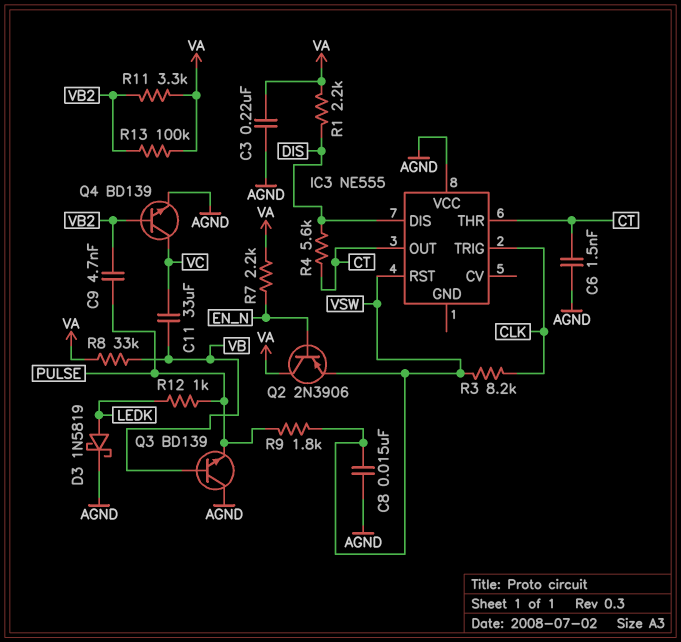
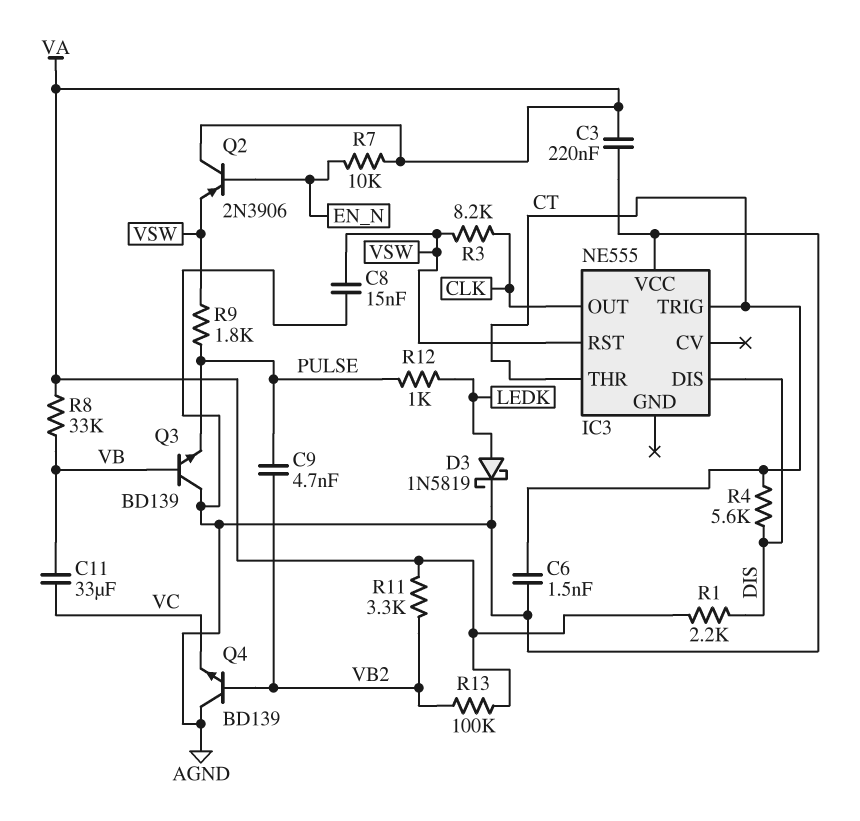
IC3 pin OUT: CT -> CLK
IC3 pin TRIG: CLK -> CT
Q4: NPN BD139 (B VB2, C VC, E AGND) -> NPN BD139 (B VB2, C AGND, E VC)
R7: 2.2k (EN_N, VA) -> 10k (EN_N, VA)

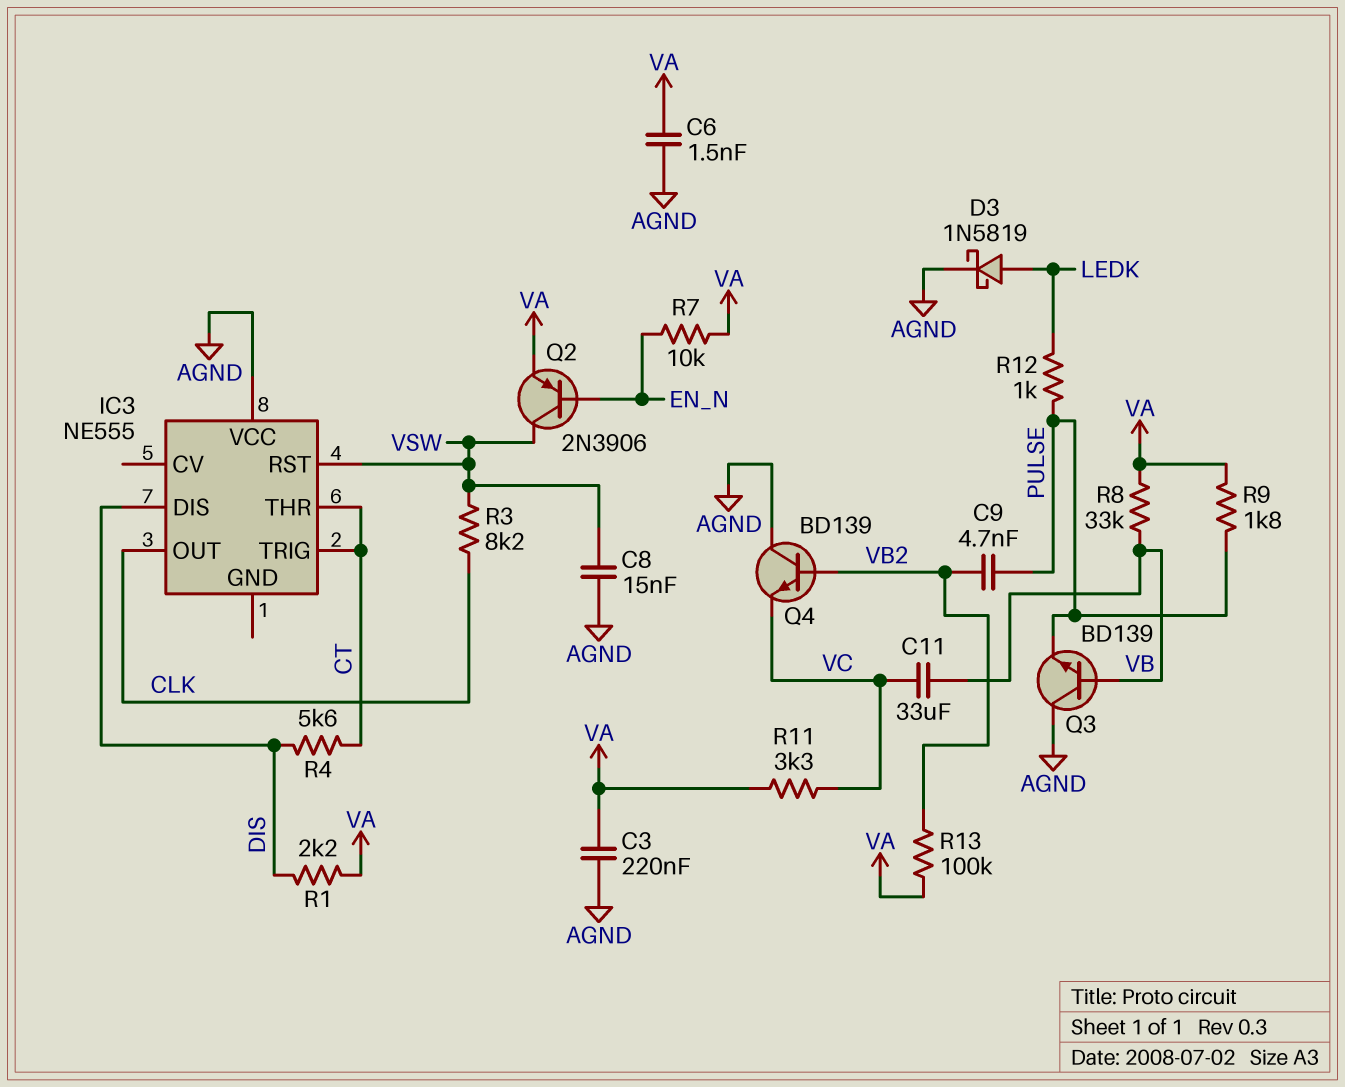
C6: 1.5nF (AGND, CT) -> 1.5nF (AGND, VA)
Q2: PNP 2N3906 (B EN_N, C VA, E VSW) -> PNP 2N3906 (B EN_N, C VSW, E VA)
R9: 1.8k (PULSE, VSW) -> 1.8k (PULSE, VA)
R11: 3.3k (VA, VB2) -> 3.3k (VA, VC)

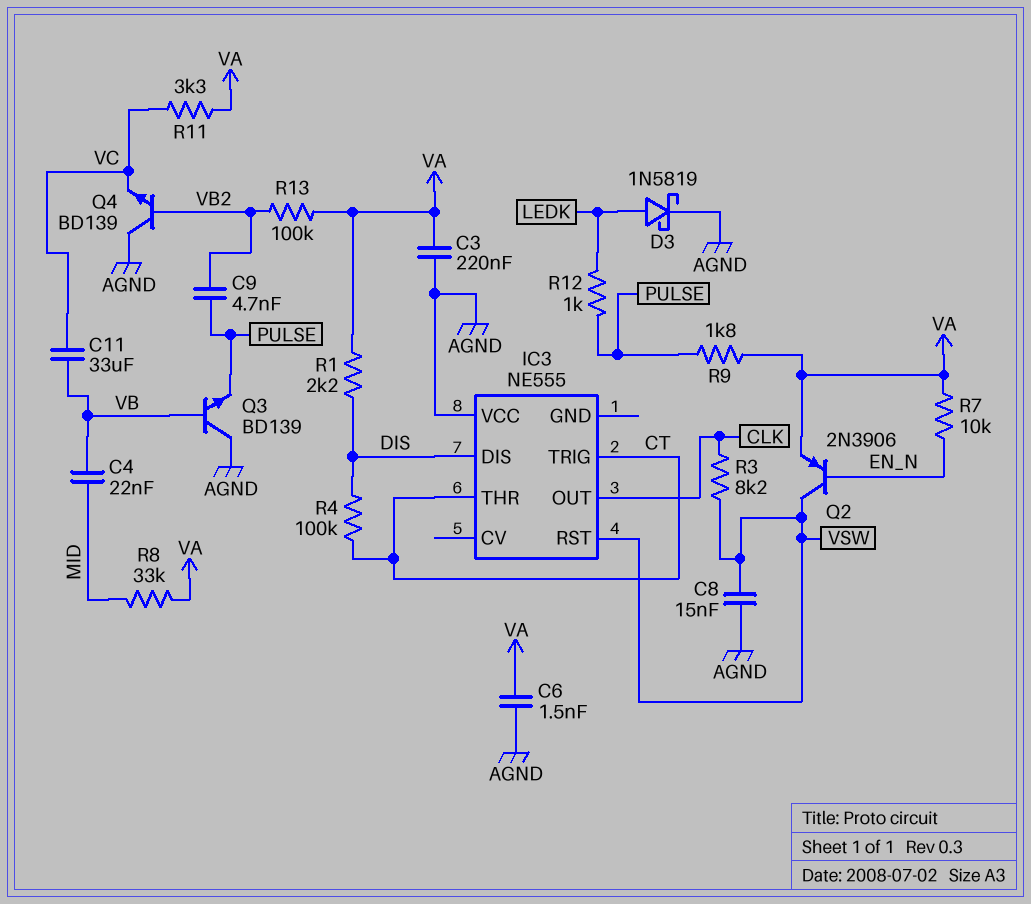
C4: none -> 22nF (MID, VB)
R4: 5.6k (CT, DIS) -> 100k (CT, DIS)
R8: 33k (VA, VB) -> 33k (MID, VA)

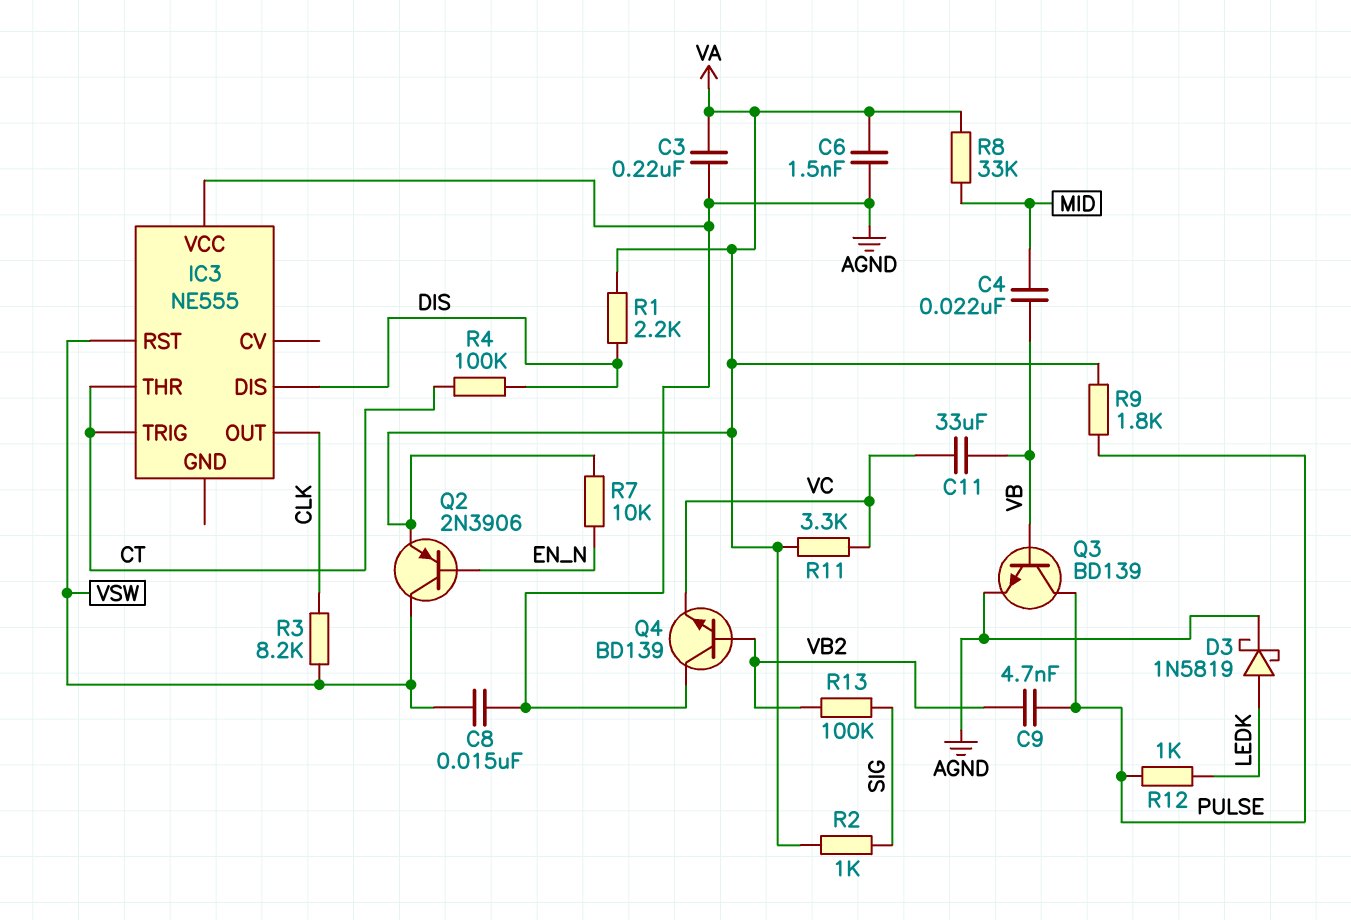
Q3: NPN BD139 (B VB, C AGND, E PULSE) -> NPN BD139 (B VB, C PULSE, E AGND)
R2: none -> 1k (SIG, VA)
R13: 100k (VA, VB2) -> 100k (SIG, VB2)

